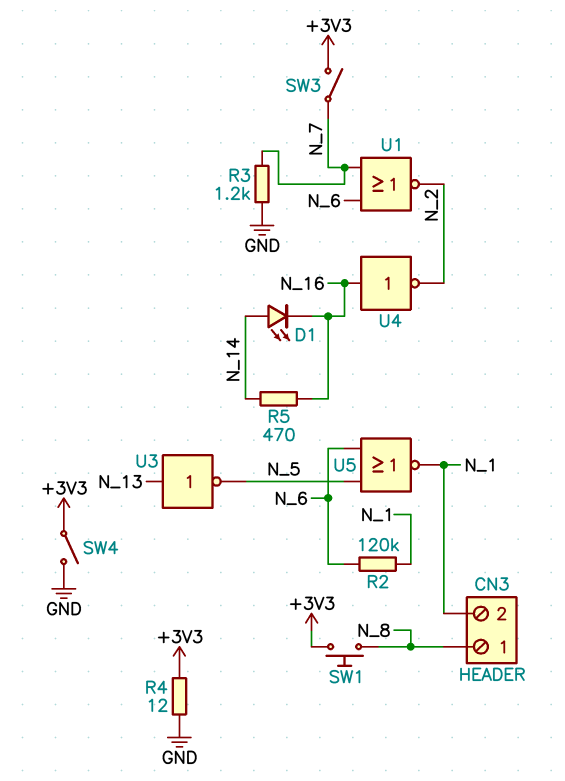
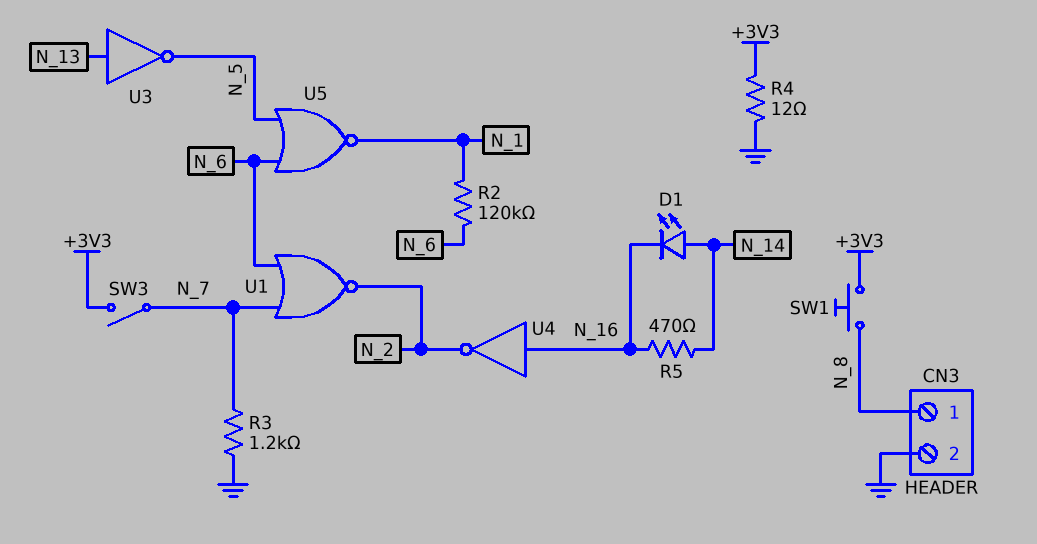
CN3 pin 2: N_1 -> GND
SW4: switch (+3V3, GND) -> none

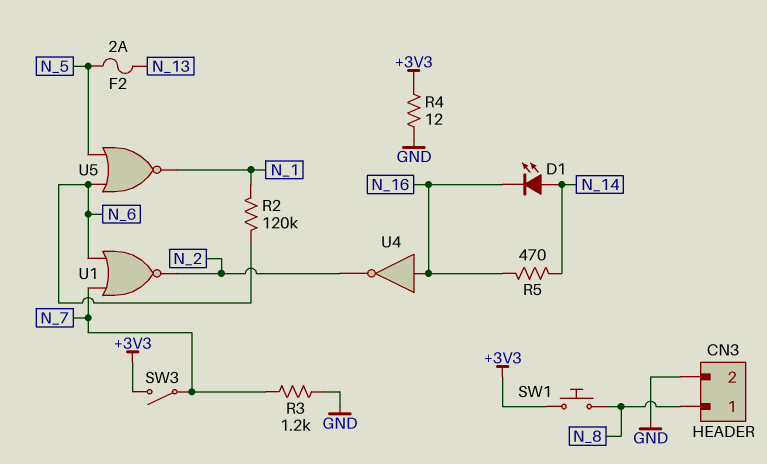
F2: none -> 2A (N_5, N_13)
U3: NOT (in N_13, out N_5) -> none

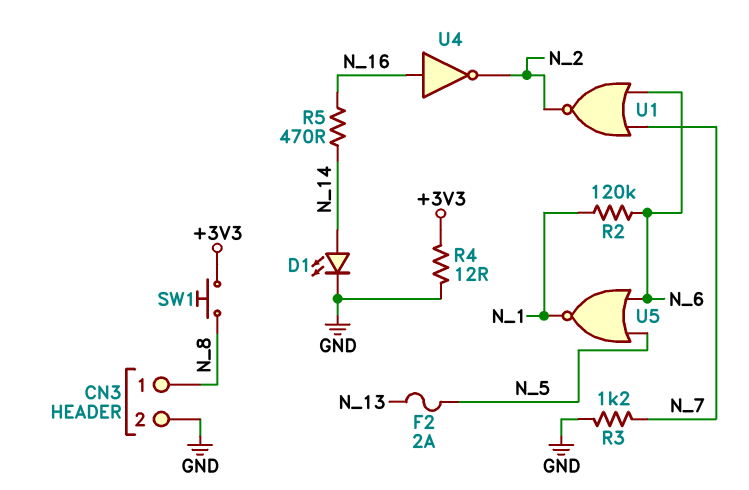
D1: LED (A N_14, K N_16) -> LED (A N_14, K GND)
SW3: switch (+3V3, N_7) -> none

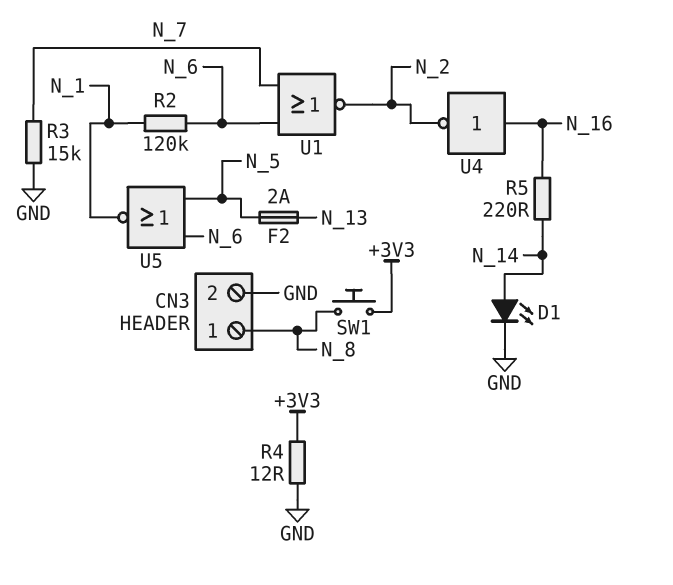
R3: 1.2k (GND, N_7) -> 15k (GND, N_7)
R5: 470 (N_14, N_16) -> 220 (N_14, N_16)

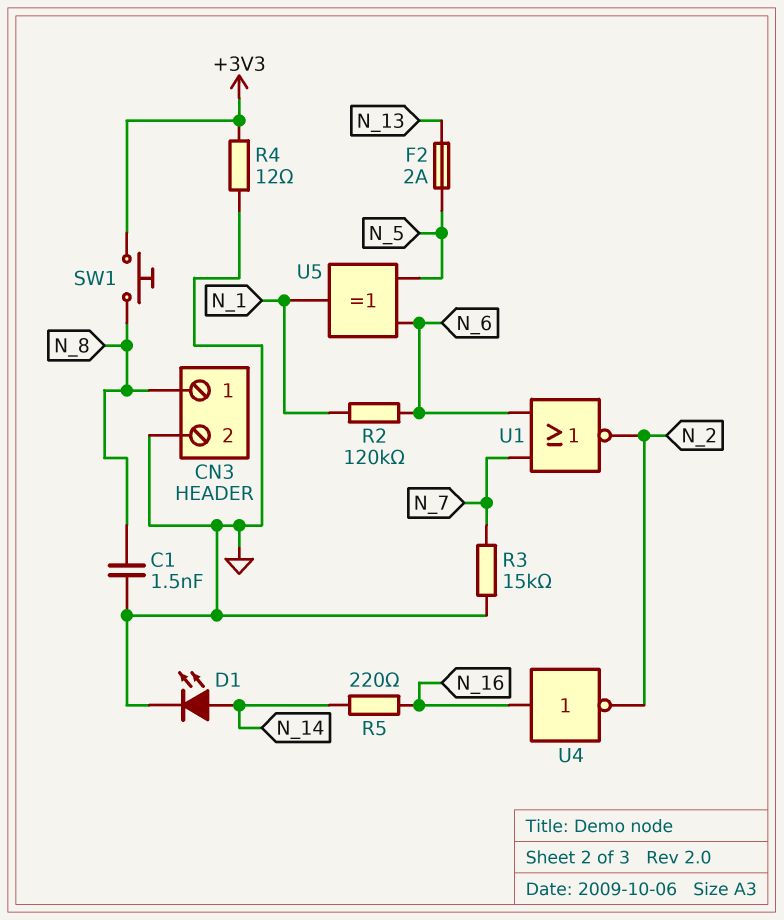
C1: none -> 1.5nF (GND, N_8)
U5: NOR (in N_5, in N_6, out N_1) -> XOR (in N_5, in N_6, out N_1)

